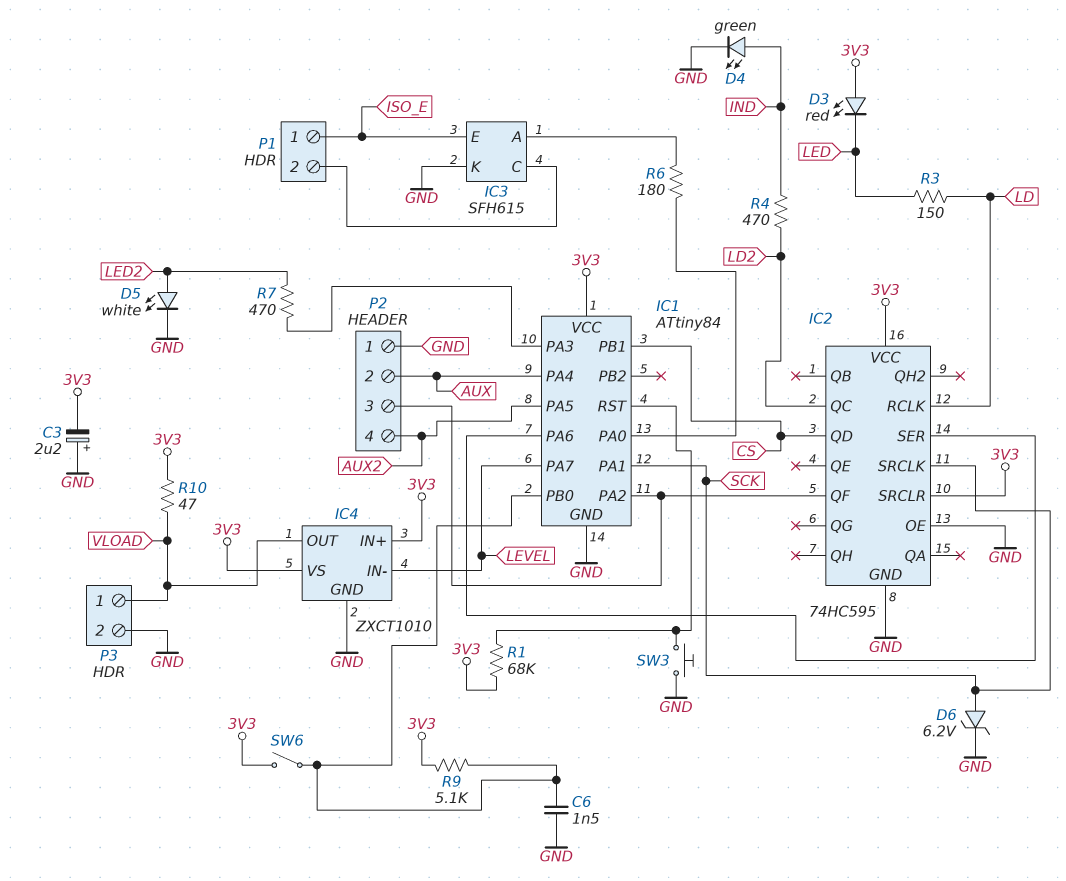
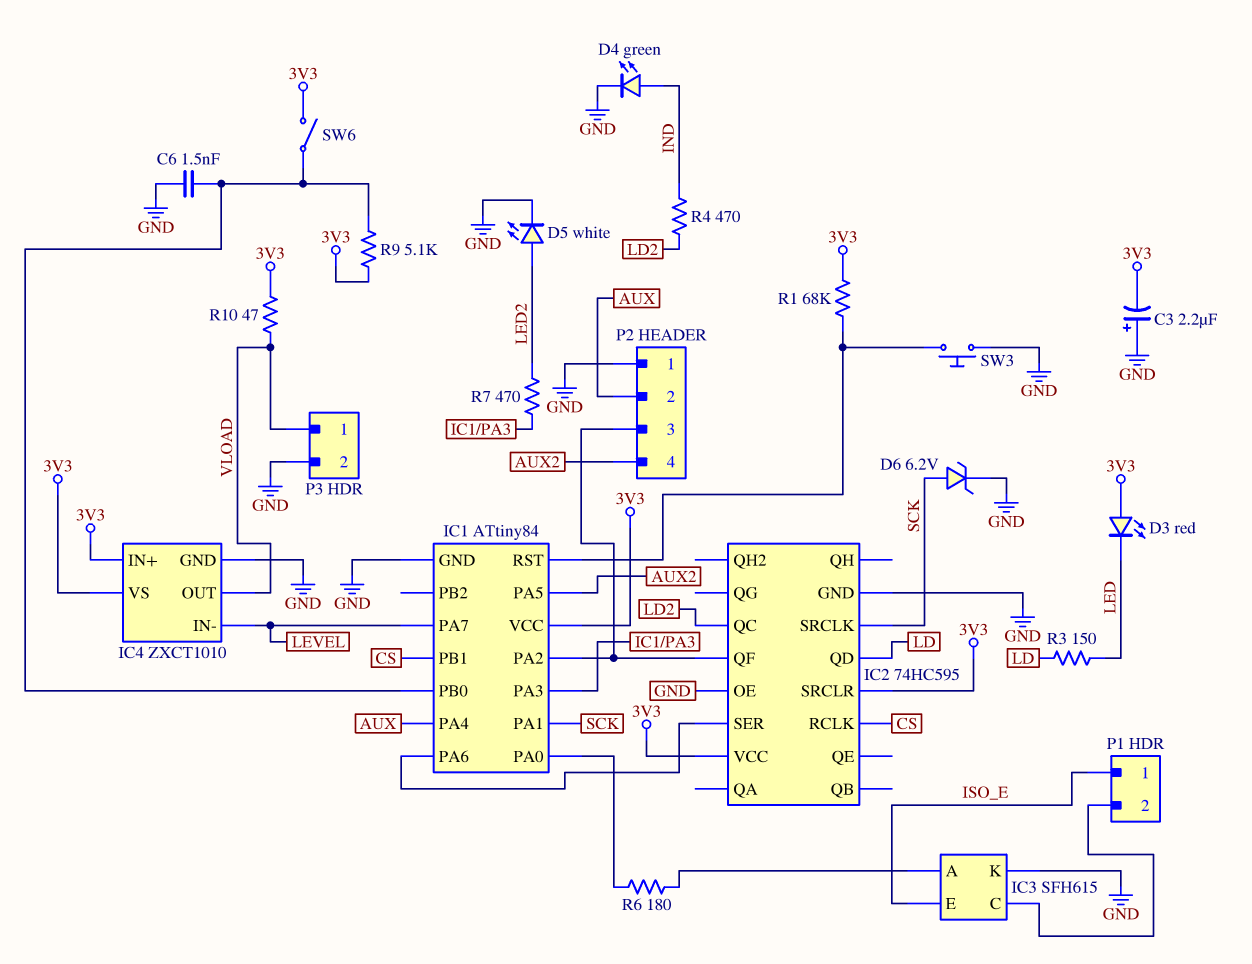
IC2 pin QD: CS -> LD
IC2 pin RCLK: LD -> CS

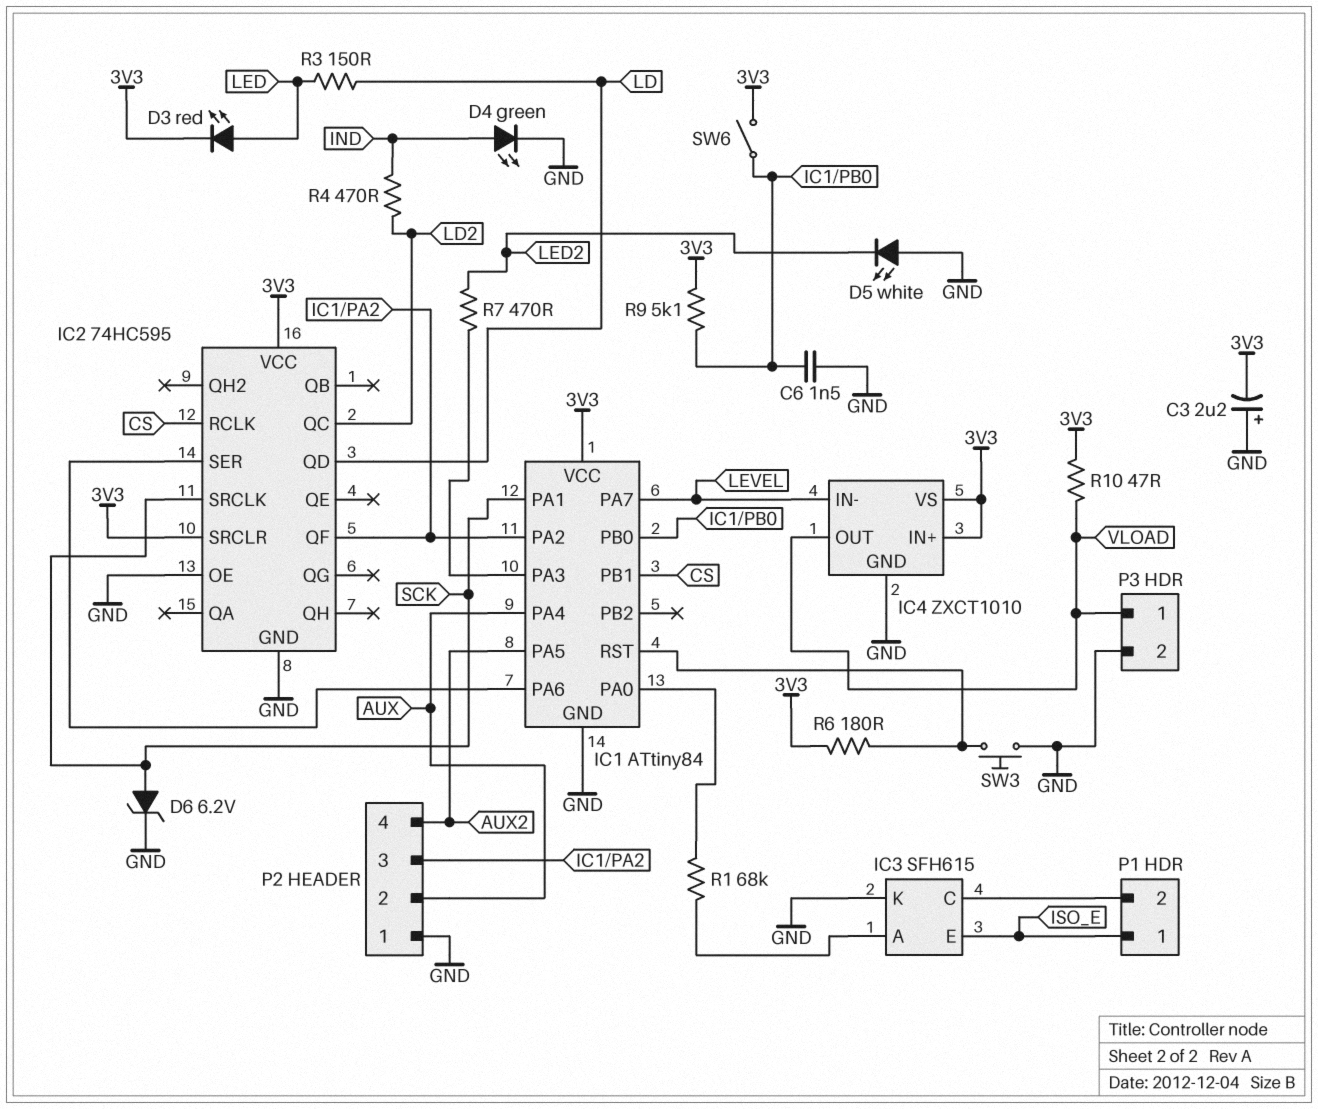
D3: LED red (A 3V3, K LED) -> LED red (A LED, K 3V3)
D5: LED white (A LED2, K GND) -> LED white (A GND, K LED2)
R1: 68k (3V3, IC1/RST) -> 68k (IC1/PA0, IC3/A)
R6: 180 (IC1/PA0, IC3/A) -> 180 (3V3, IC1/RST)

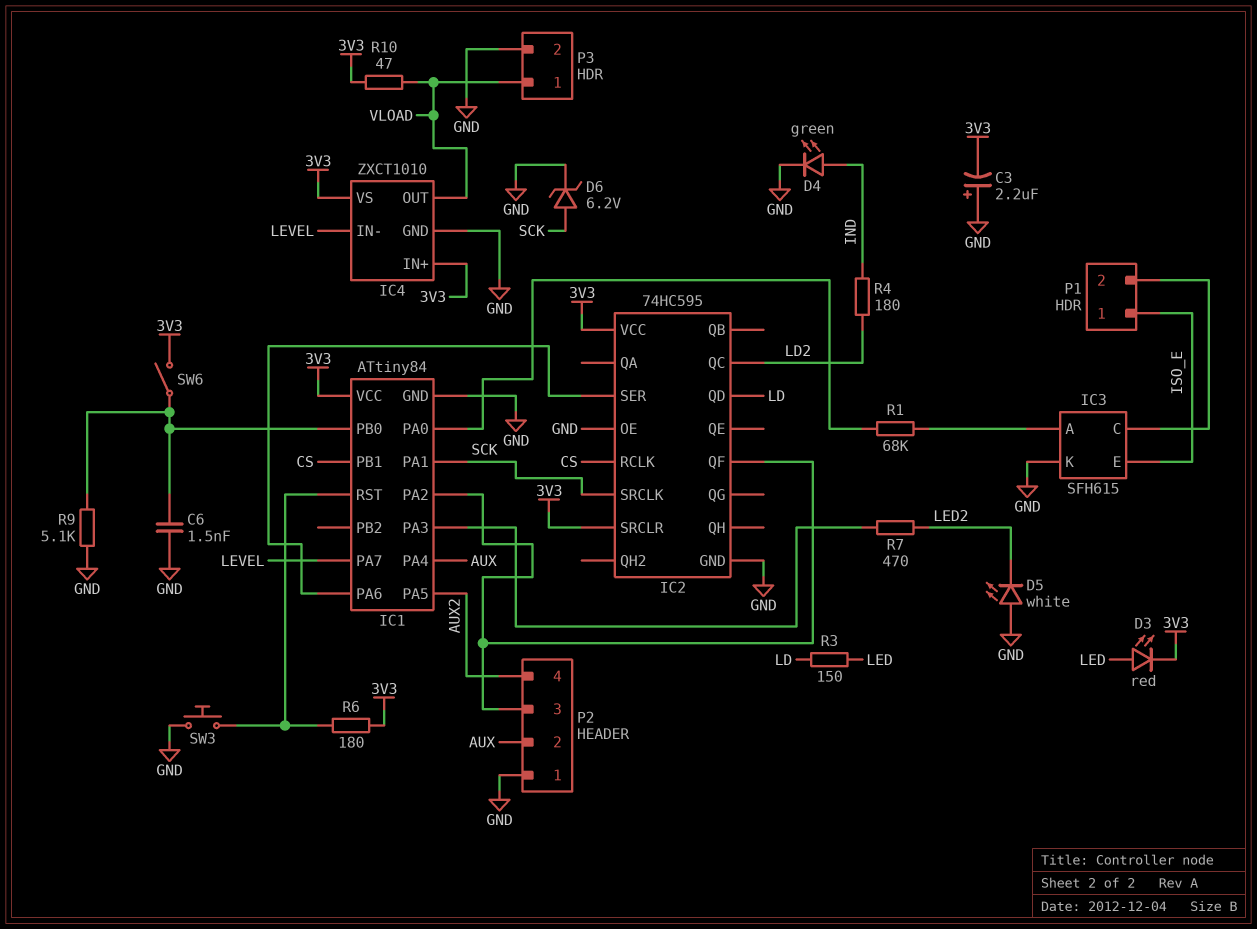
R4: 470 (IND, LD2) -> 180 (IND, LD2)
R9: 5.1k (3V3, IC1/PB0) -> 5.1k (GND, IC1/PB0)

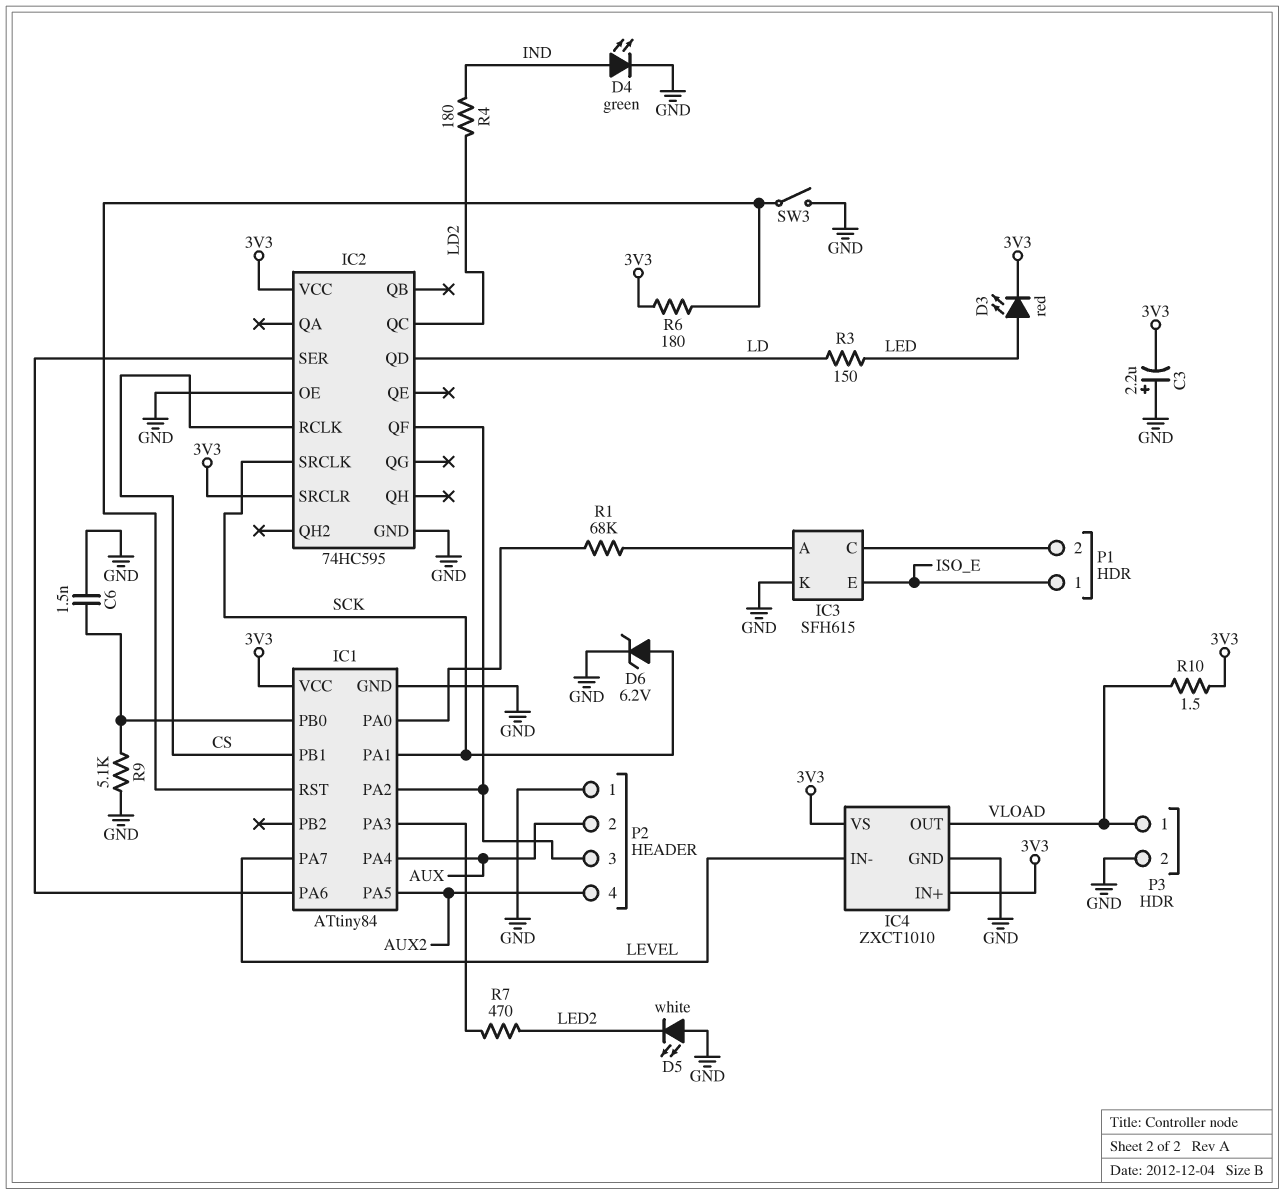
R10: 47 (3V3, VLOAD) -> 1.5 (3V3, VLOAD)
SW3: button (GND, IC1/RST) -> switch (GND, IC1/RST)
SW6: switch (3V3, IC1/PB0) -> none

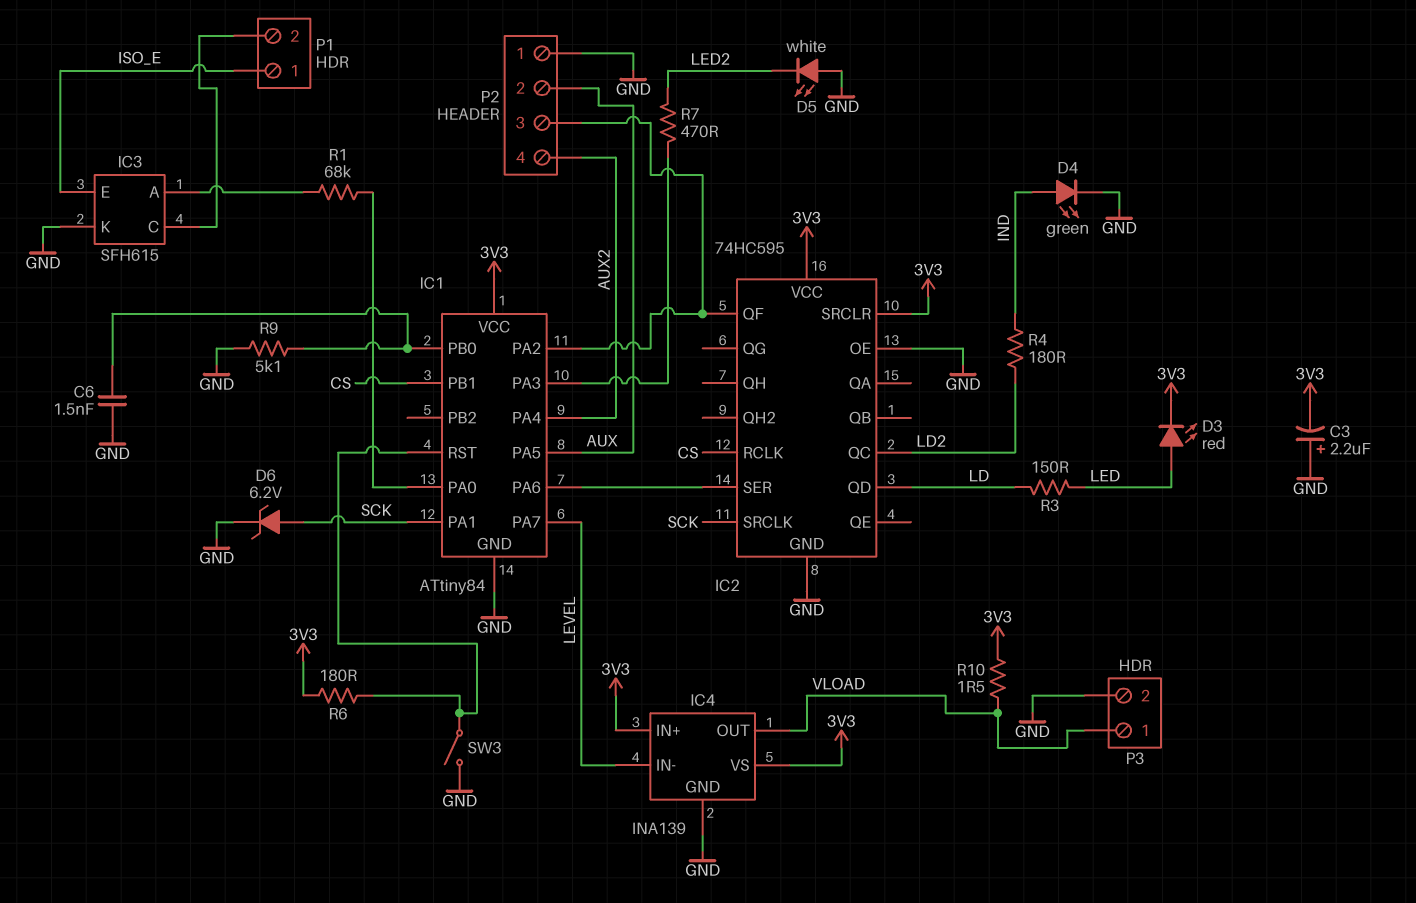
IC1 pin PA4: AUX -> AUX2
IC1 pin PA5: AUX2 -> AUX
IC4: ZXCT1010 -> INA139

